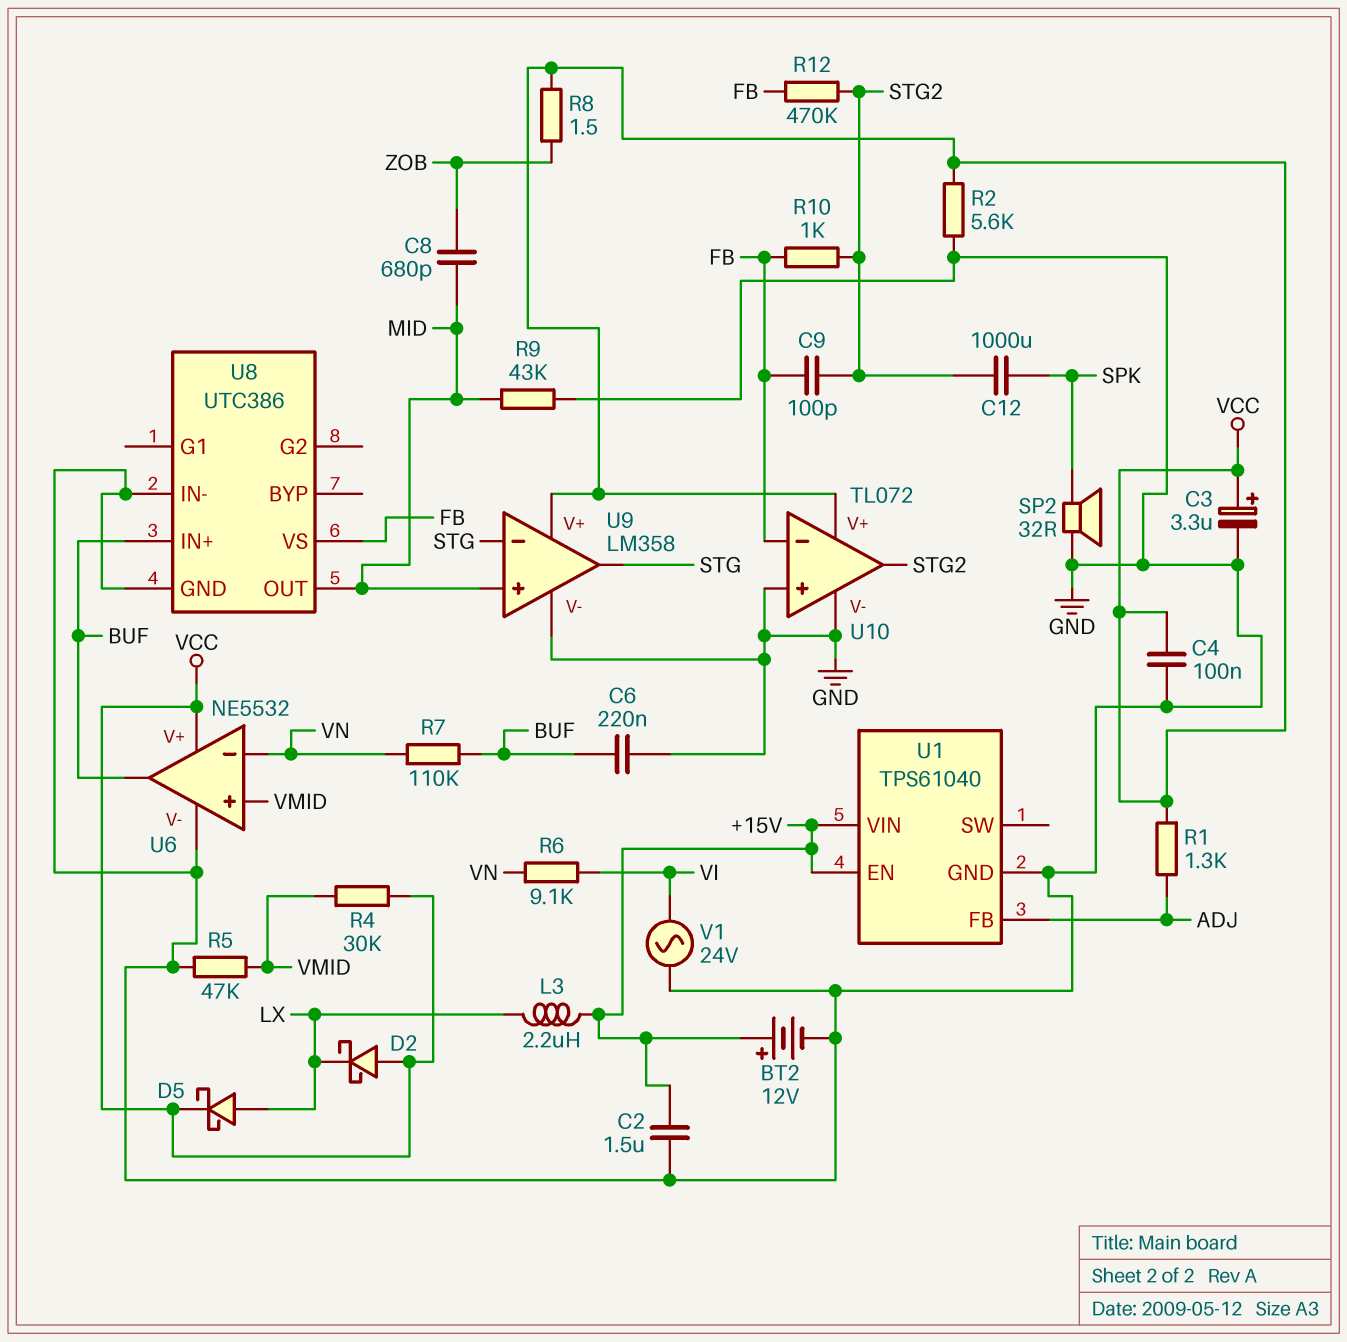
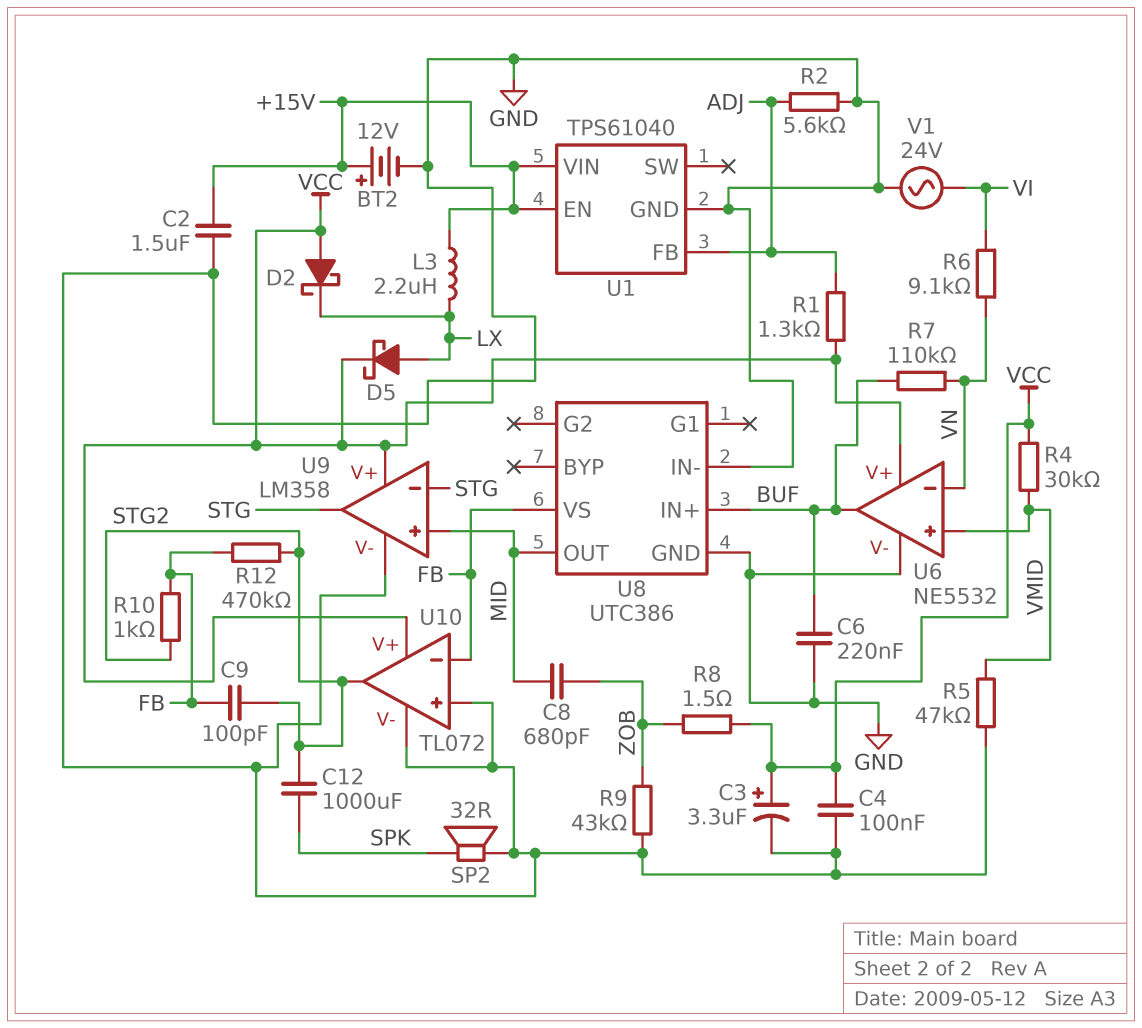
R2: 5.6k (GND, VCC) -> 5.6k (ADJ, GND)
R9: 43k (GND, MID) -> 43k (GND, ZOB)

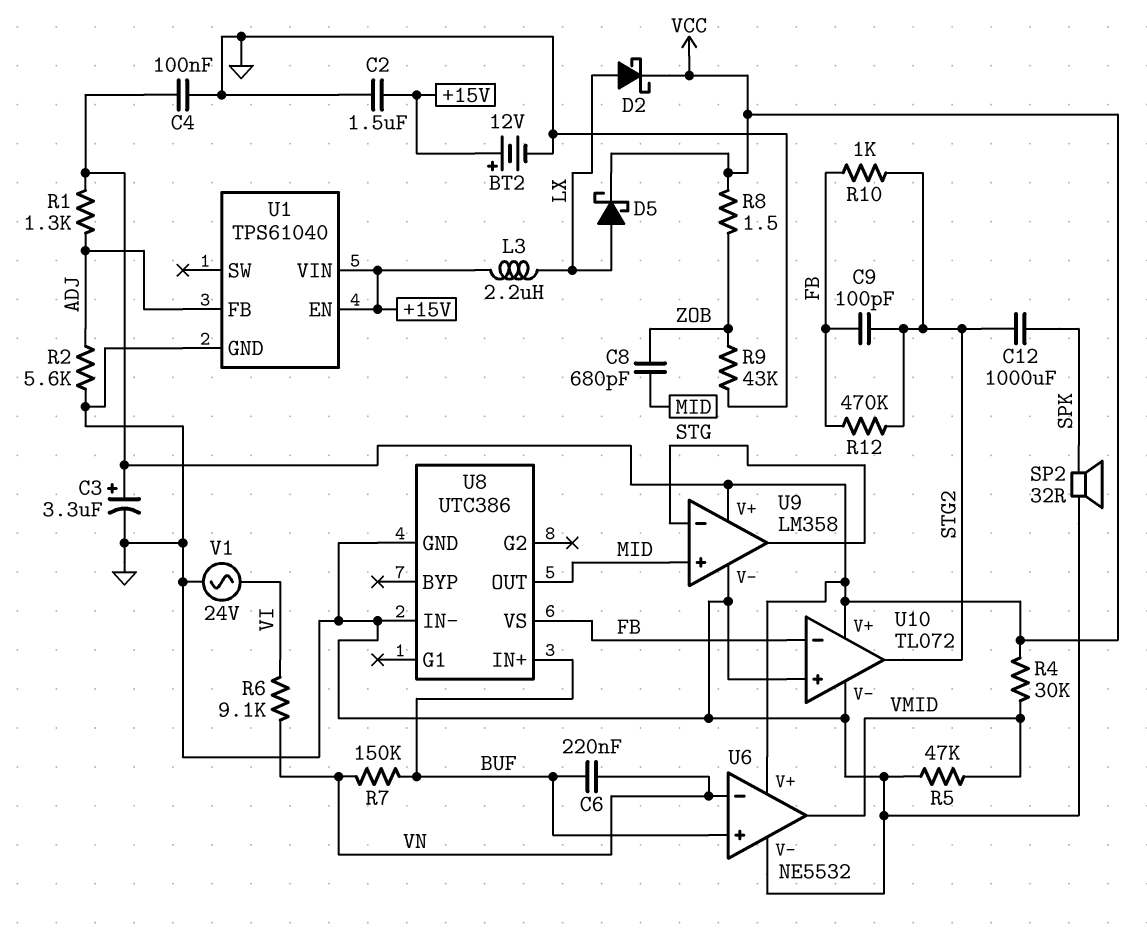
C6: 220nF (BUF, GND) -> 220nF (BUF, VN)
D2: schottky (A VCC, K LX) -> schottky (A LX, K VCC)
R7: 110k (BUF, VN) -> 150k (BUF, VN)
U6 pin in+: VMID -> BUF
U6 pin out: BUF -> VMID

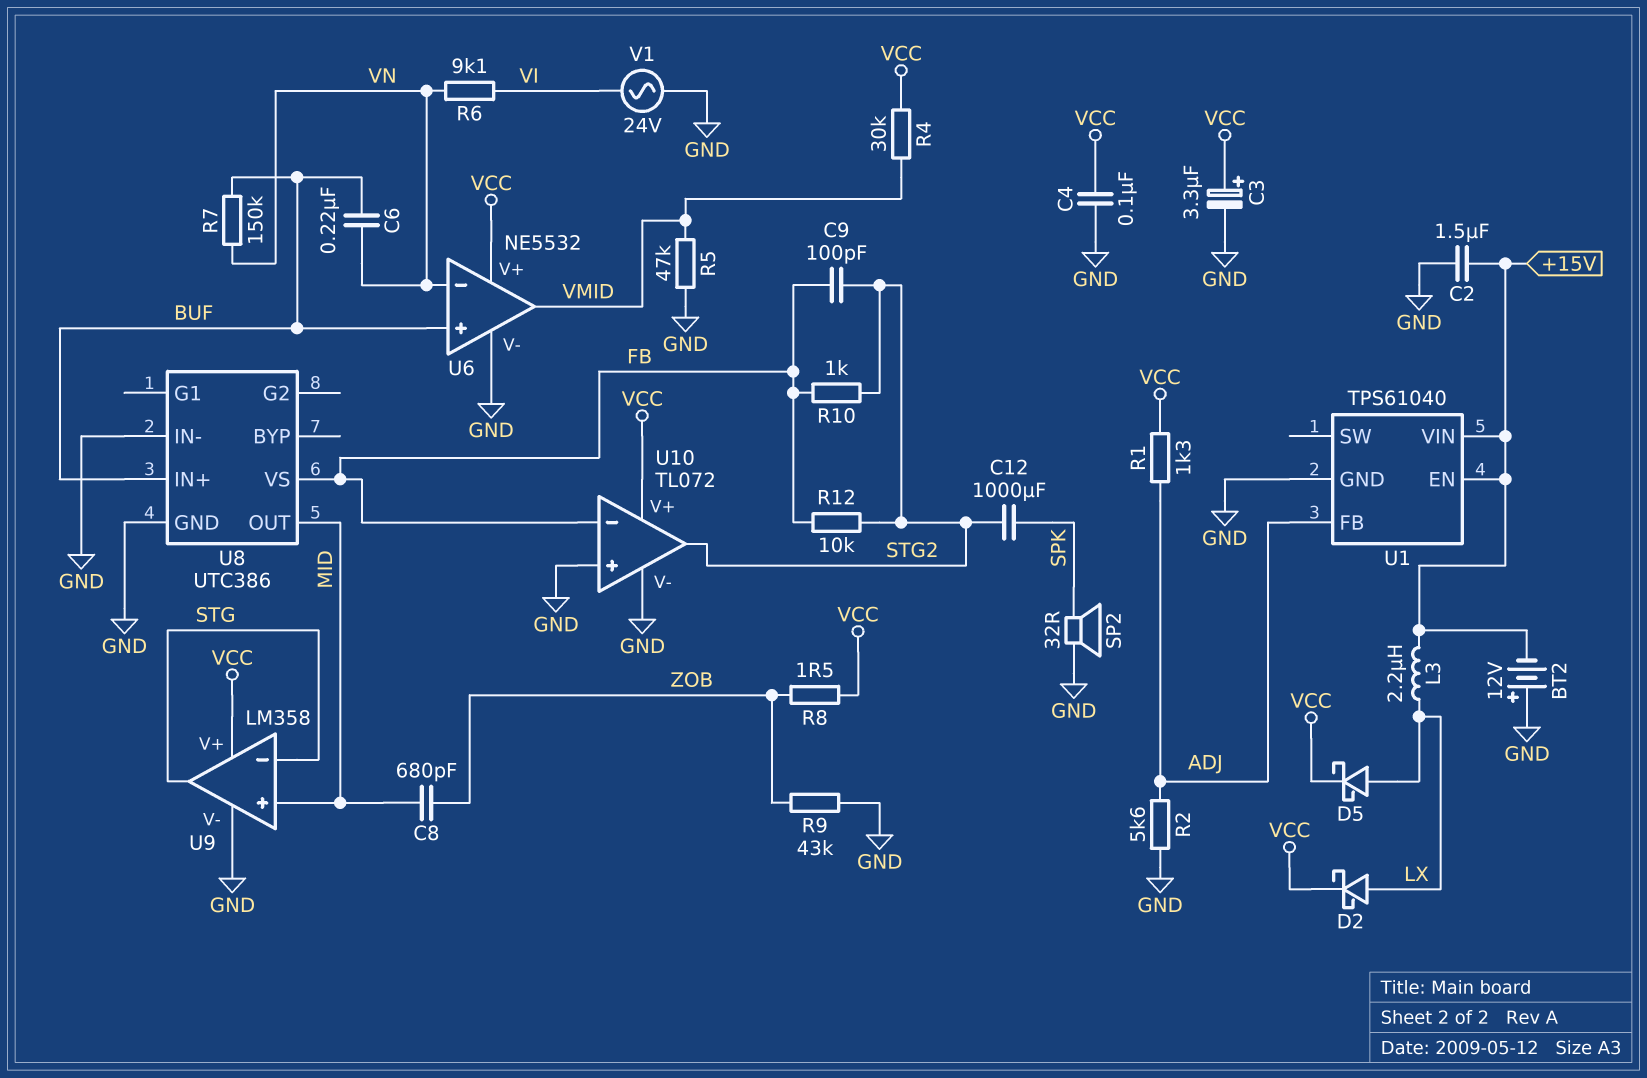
BT2: 12V (plus +15V, minus GND) -> 12V (plus GND, minus +15V)
R12: 470k (FB, STG2) -> 10k (FB, STG2)

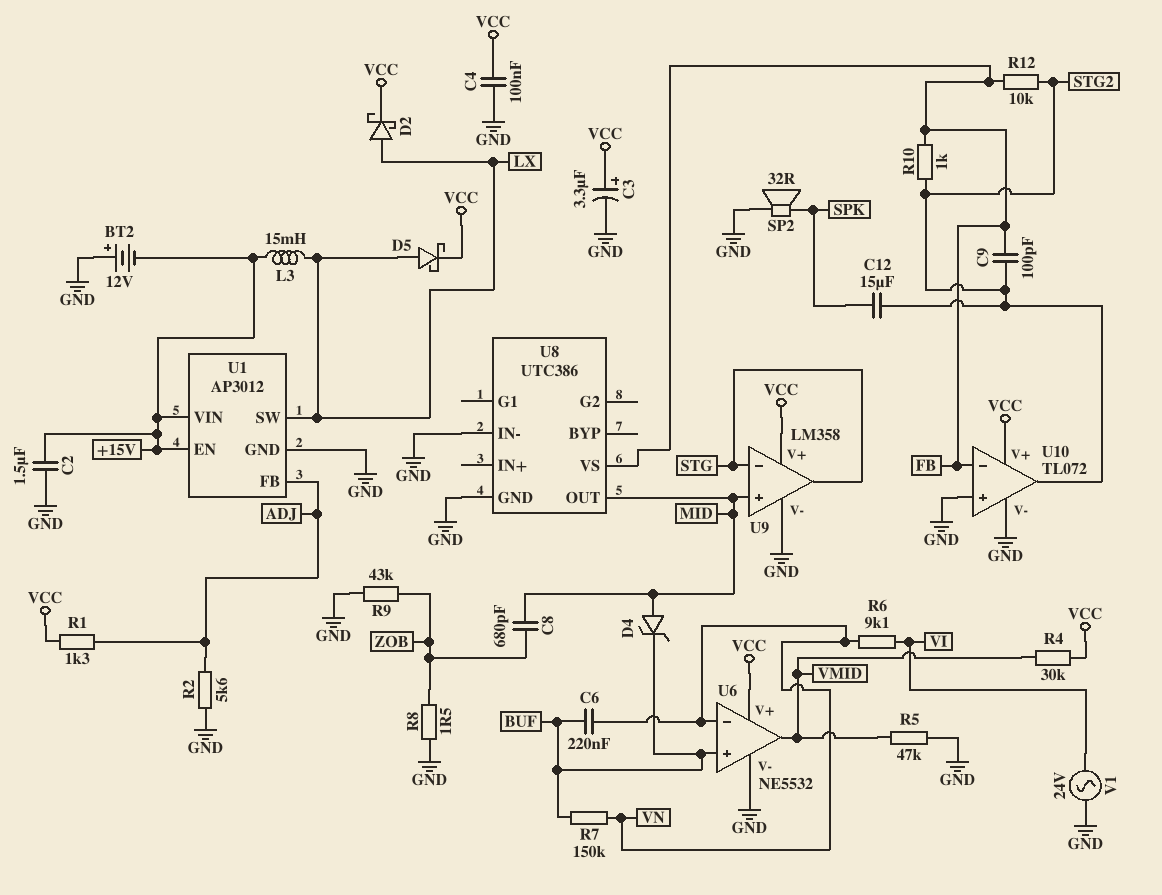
C12: 1000uF (SPK, STG2) -> 15uF (SPK, STG2)
D4: none -> zener (A MID, K BUF)
L3: 2.2uH (+15V, LX) -> 15mH (+15V, LX)
R8: 1.5 (VCC, ZOB) -> 1.5 (GND, ZOB)
U1: TPS61040 -> AP3012
U1 pin SW: none -> LX
U8 pin IN+: BUF -> none

